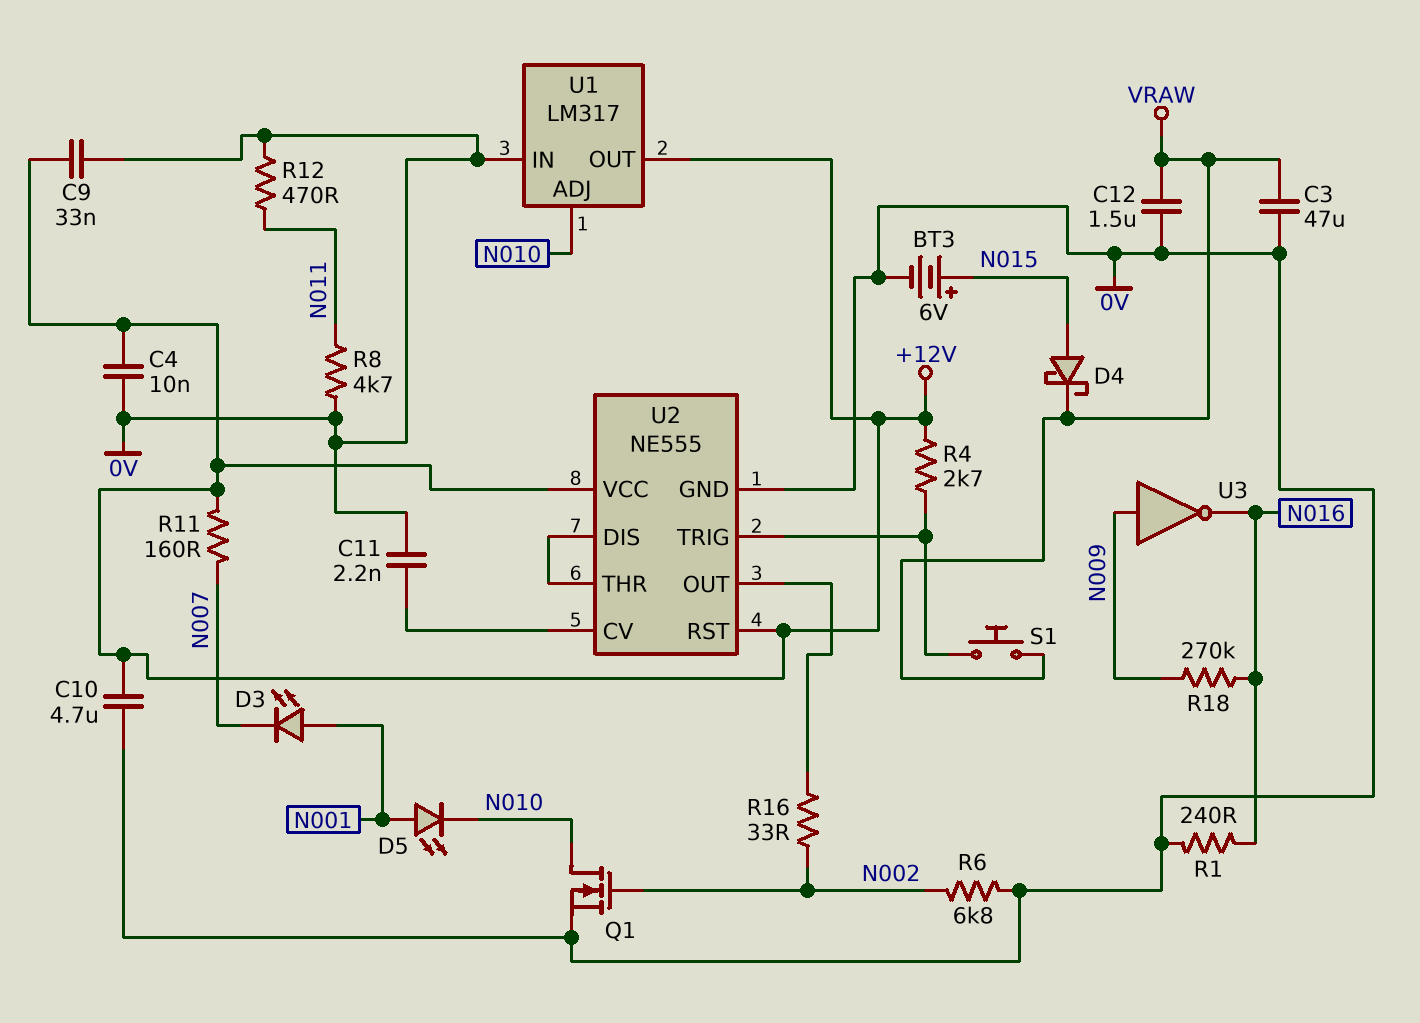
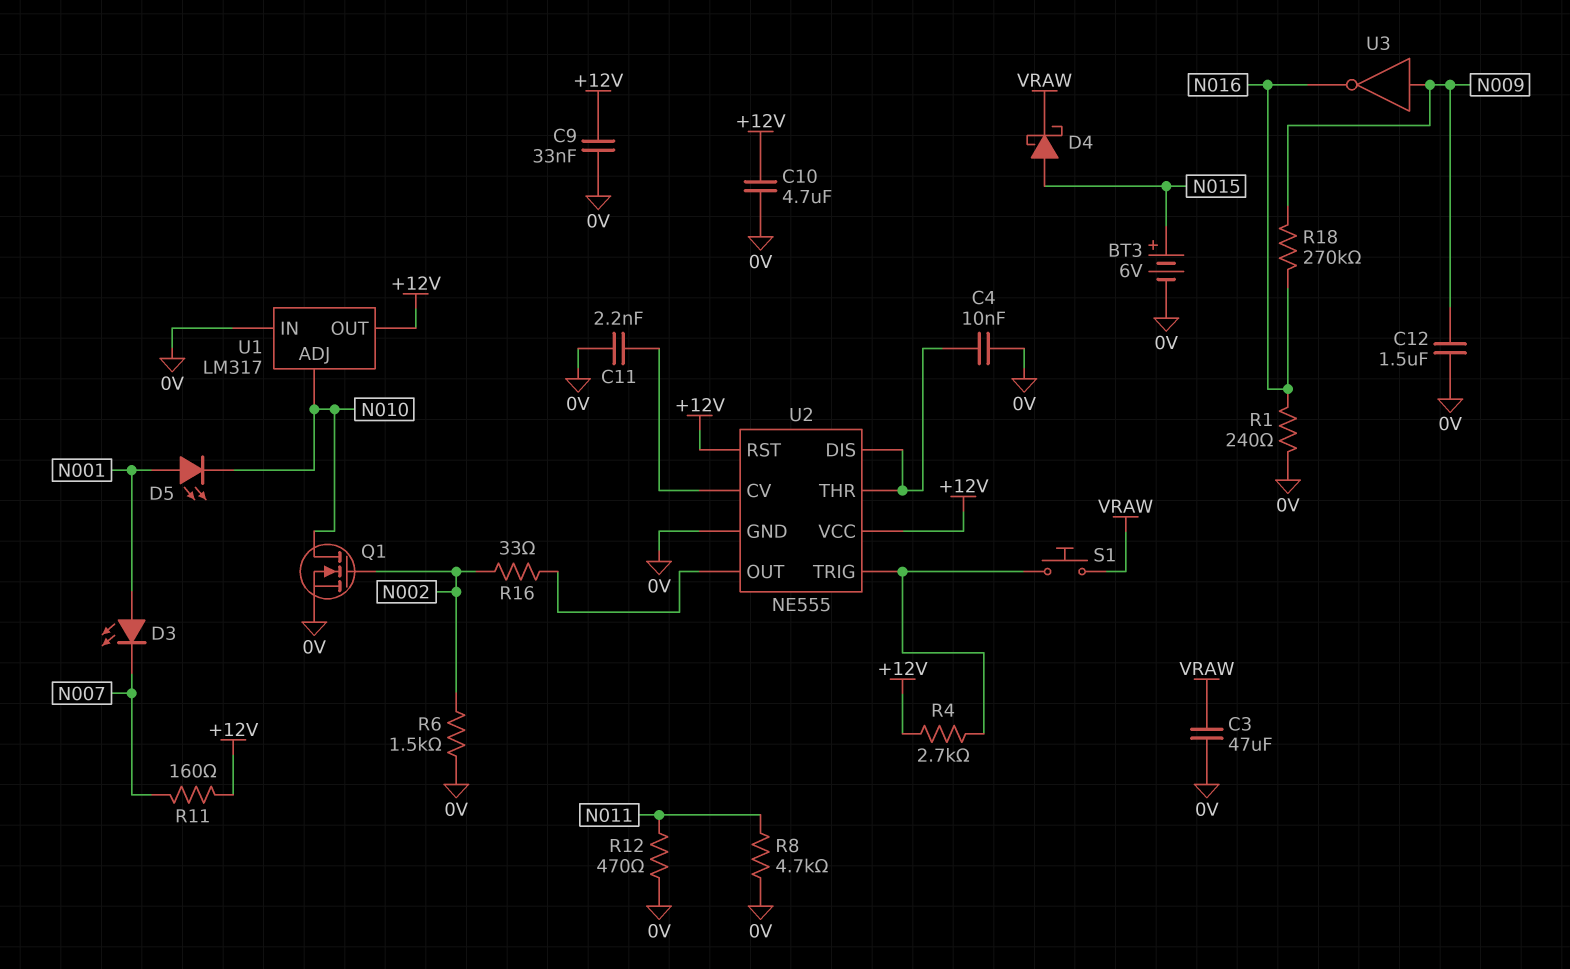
C4: 10nF (+12V, 0V) -> 10nF (0V, U2/DIS)
C12: 1.5uF (0V, VRAW) -> 1.5uF (0V, N009)
R6: 6.8k (0V, N002) -> 1.5k (0V, N002)

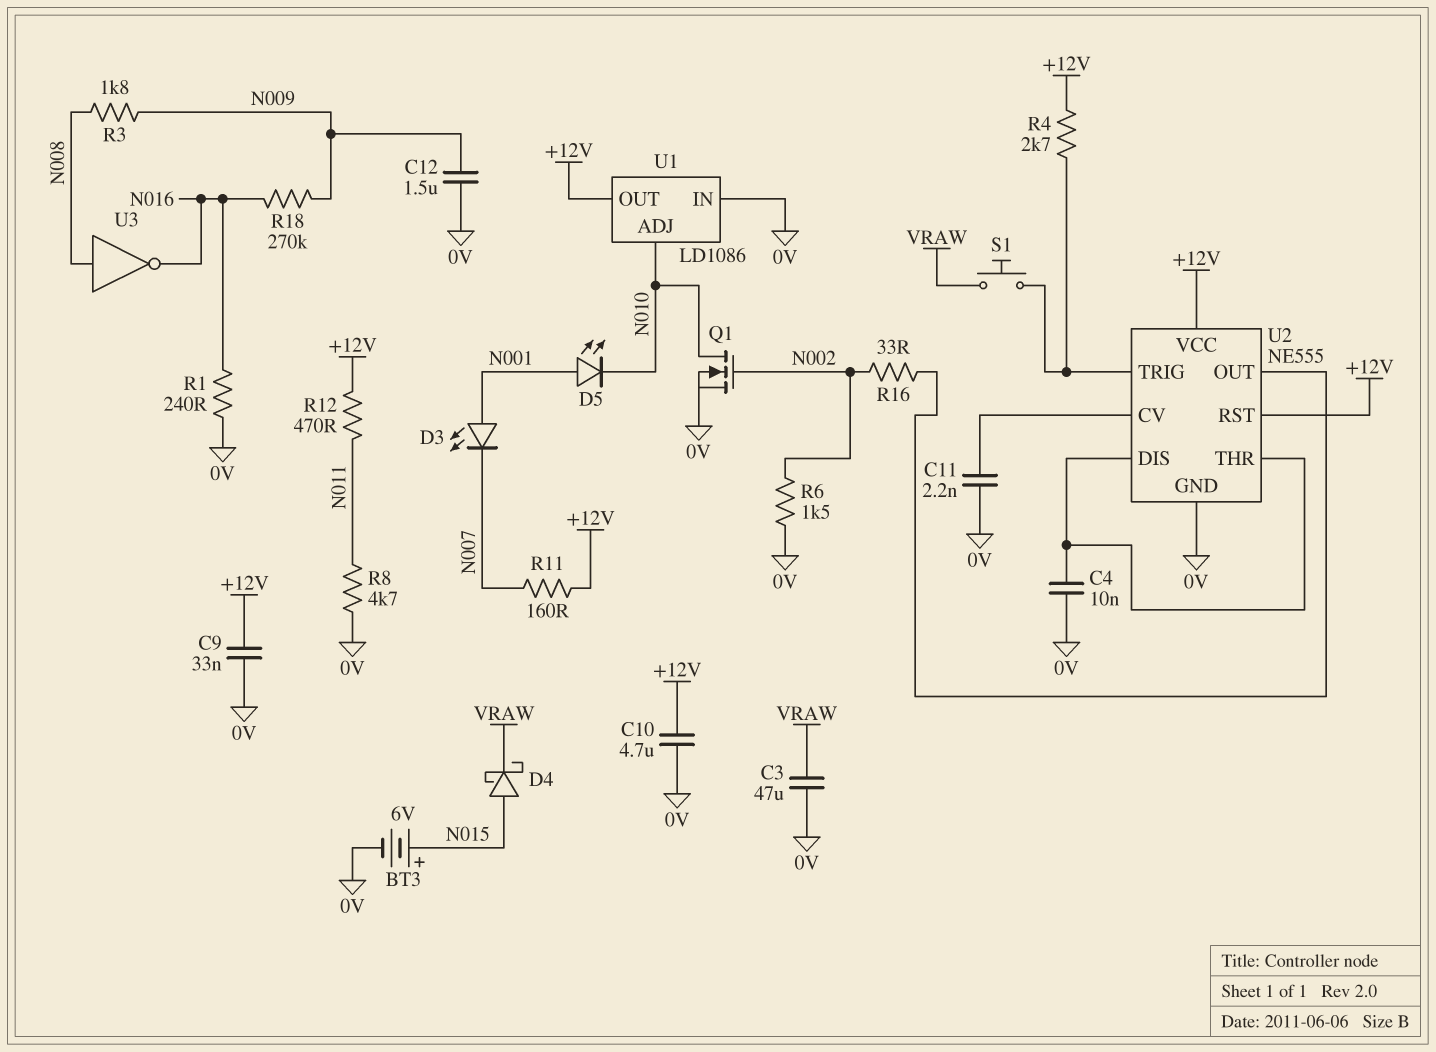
R3: none -> 1.8k (N008, N009)
R12: 470 (0V, N011) -> 470 (+12V, N011)
U1: LM317 -> LD1086
U3: NOT (in N009, out N016) -> NOT (in N008, out N016)

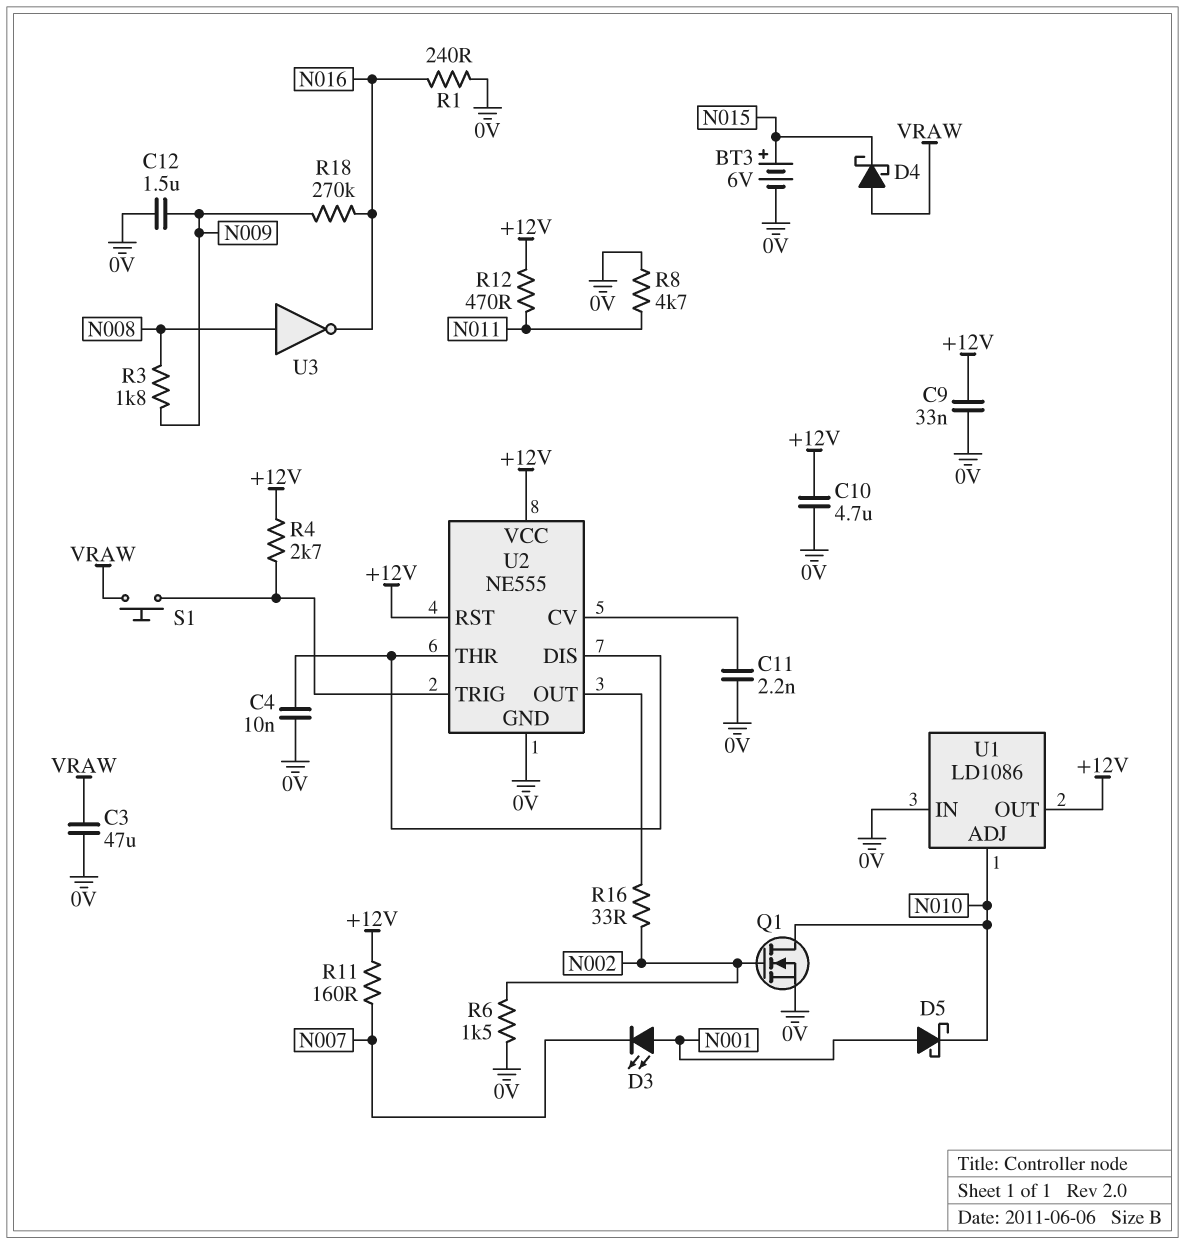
D4: schottky (A N015, K VRAW) -> schottky (A VRAW, K N015)
D5: LED (A N001, K N010) -> schottky (A N001, K N010)

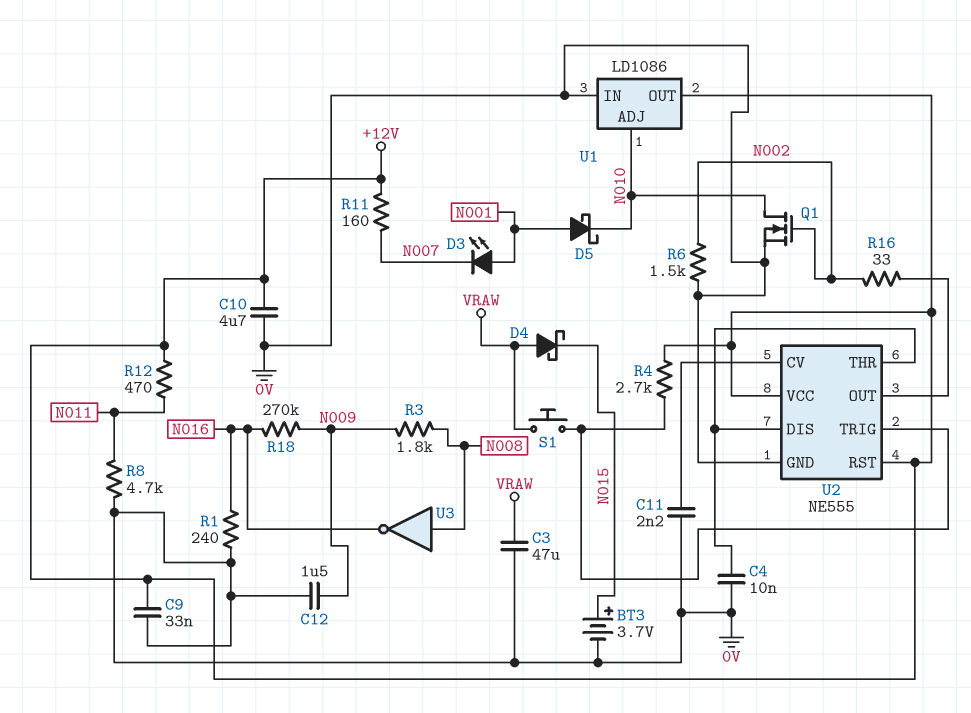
BT3: 6V (plus N015, minus 0V) -> 3.7V (plus N015, minus 0V)

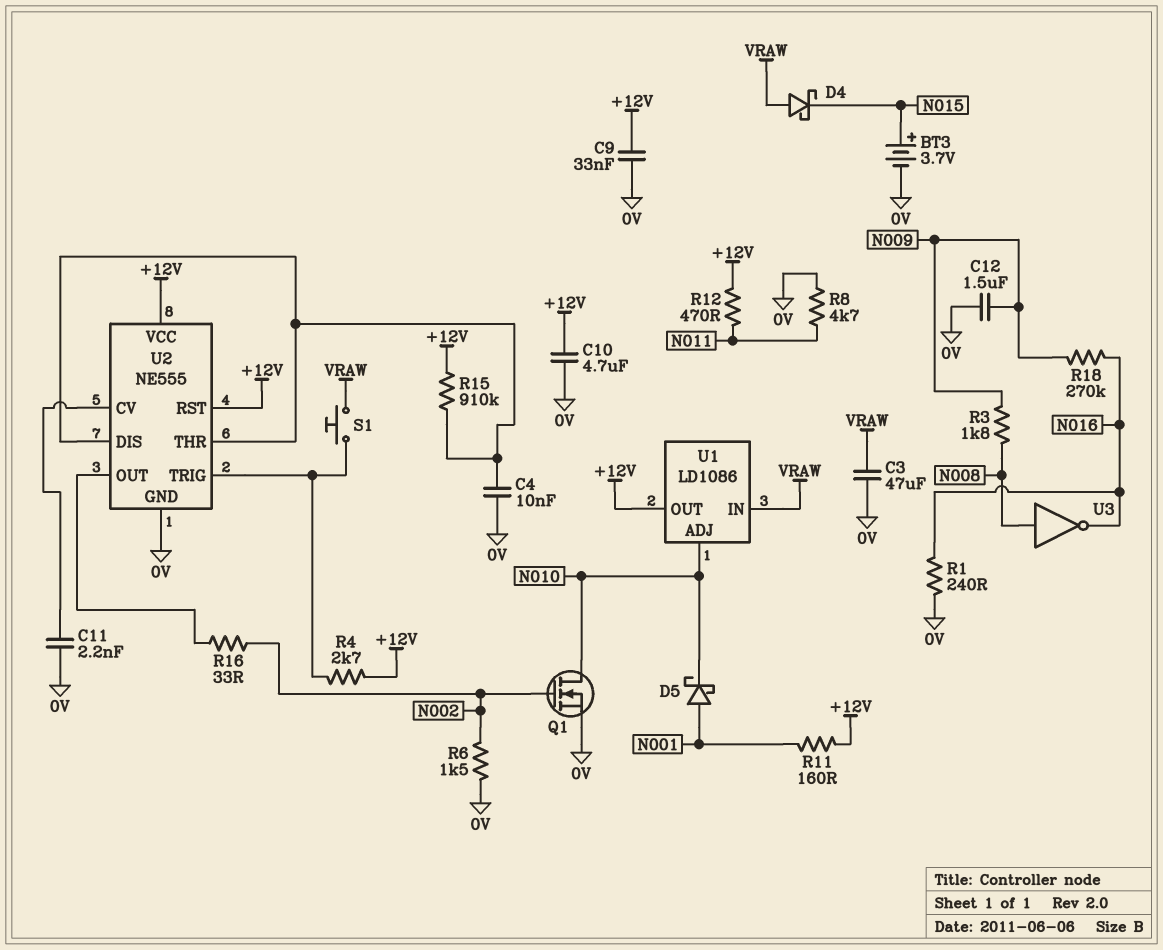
D3: LED (A N001, K N007) -> none
R11: 160 (+12V, N007) -> 160 (+12V, N001)
R15: none -> 910k (+12V, U2/DIS)
U1 pin IN: 0V -> VRAW

